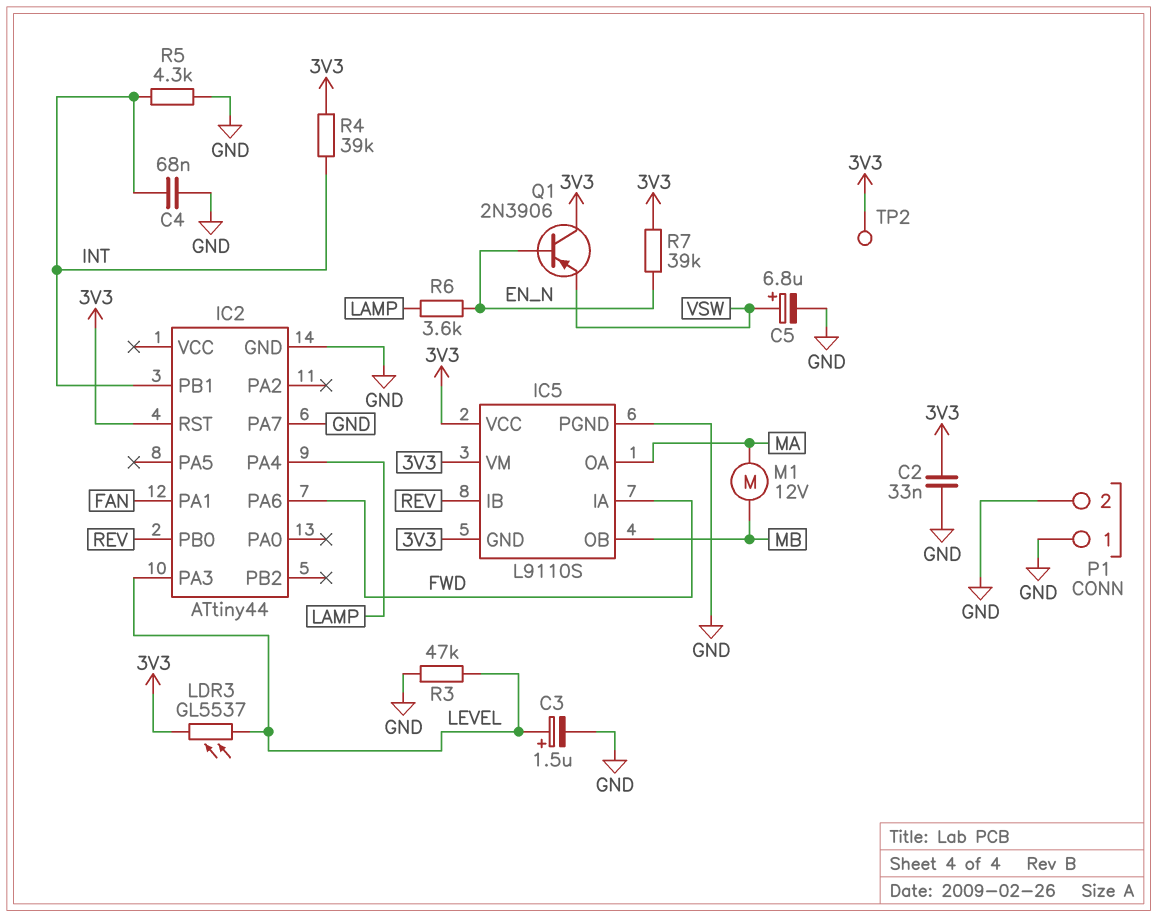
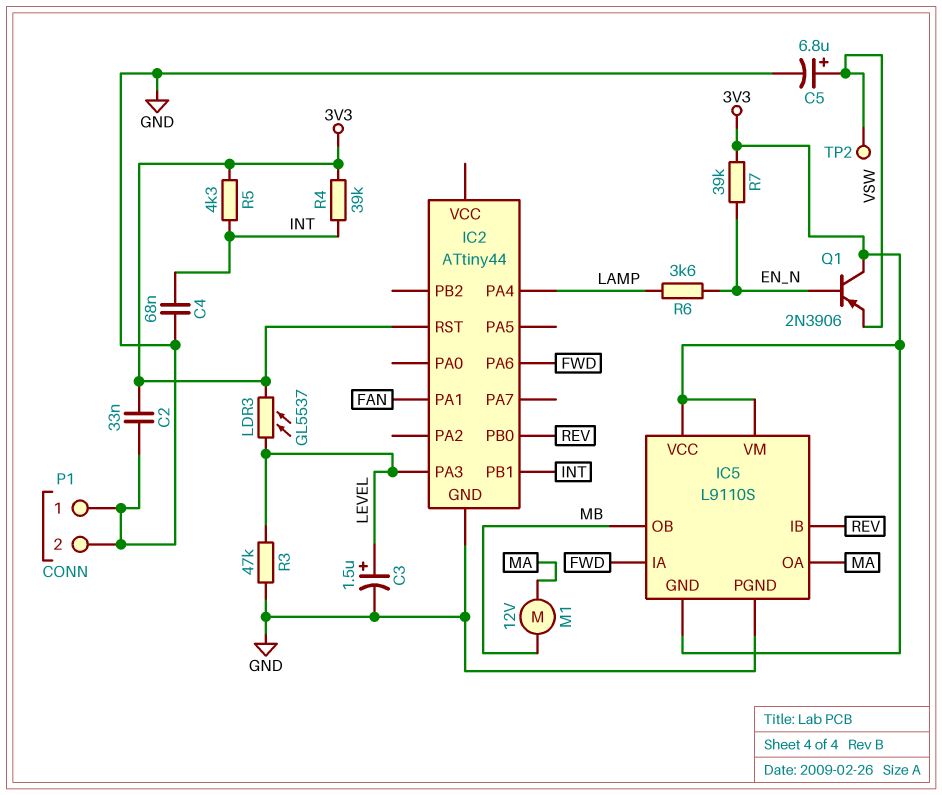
IC2 pin PA7: GND -> none
R5: 4.3k (GND, INT) -> 4.3k (3V3, INT)
TP2: test point (3V3) -> test point (VSW)

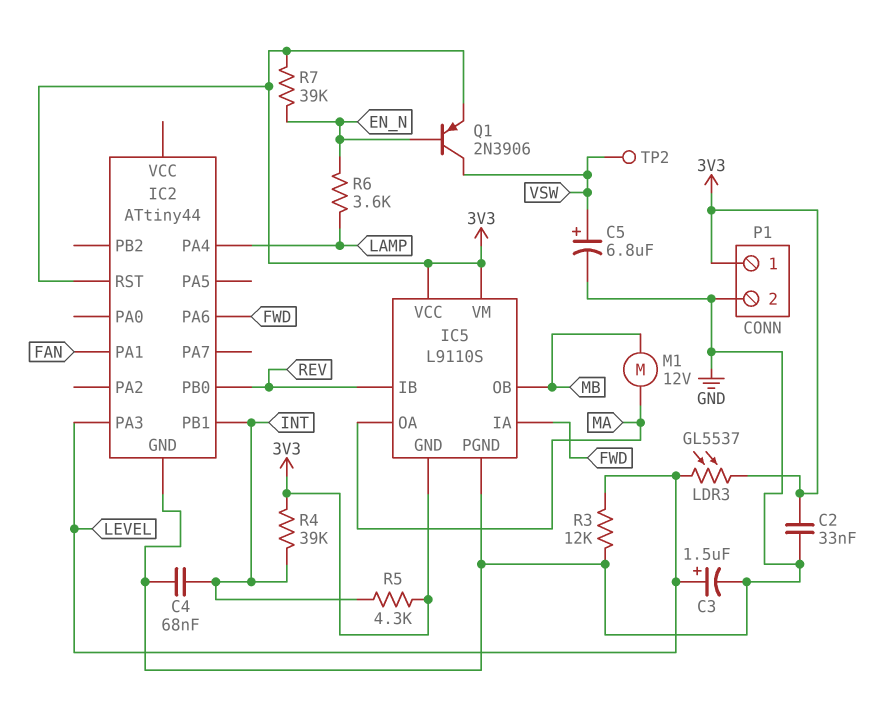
P1 pin 1: GND -> 3V3
Q1: PNP 2N3906 (B EN_N, C 3V3, E VSW) -> PNP 2N3906 (B EN_N, C VSW, E 3V3)
R3: 47k (GND, LEVEL) -> 12k (GND, LEVEL)

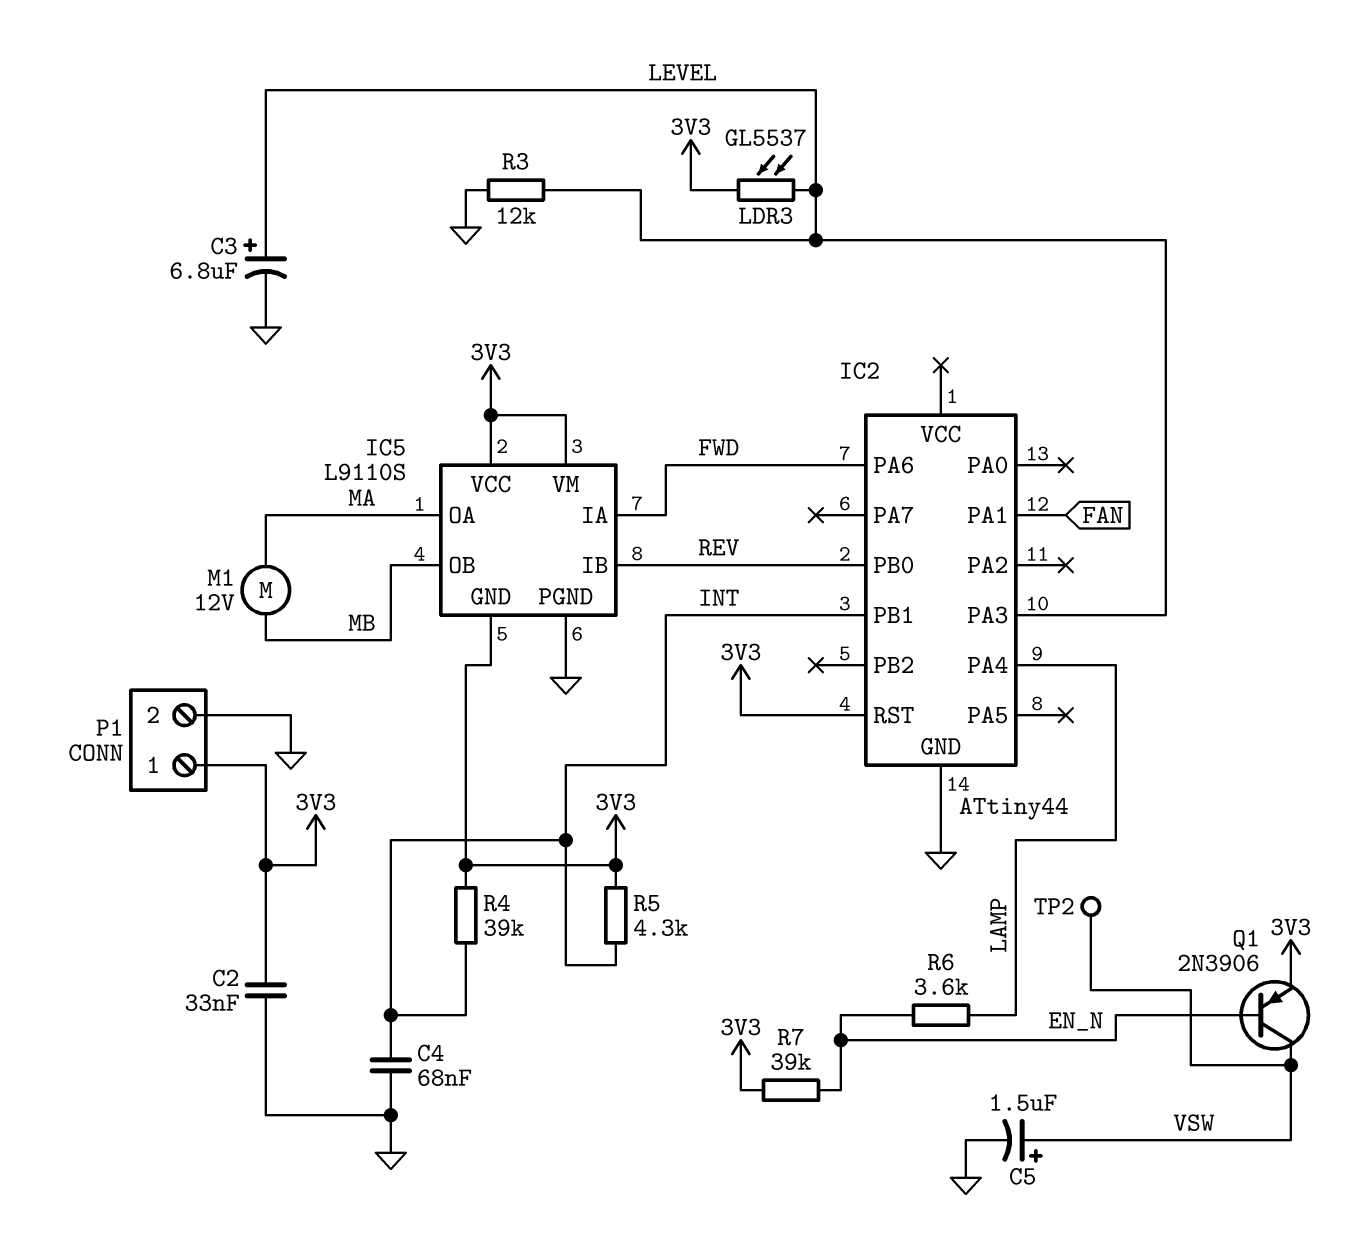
C3: 1.5uF (plus LEVEL, minus GND) -> 6.8uF (plus LEVEL, minus GND)
C5: 6.8uF (plus VSW, minus GND) -> 1.5uF (plus VSW, minus GND)

